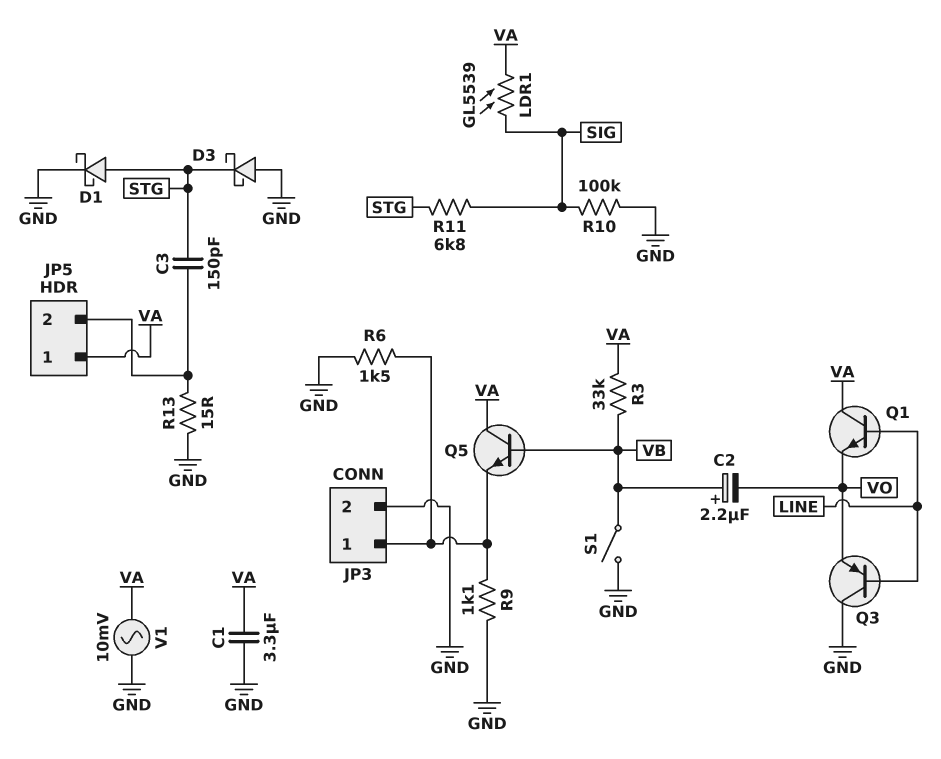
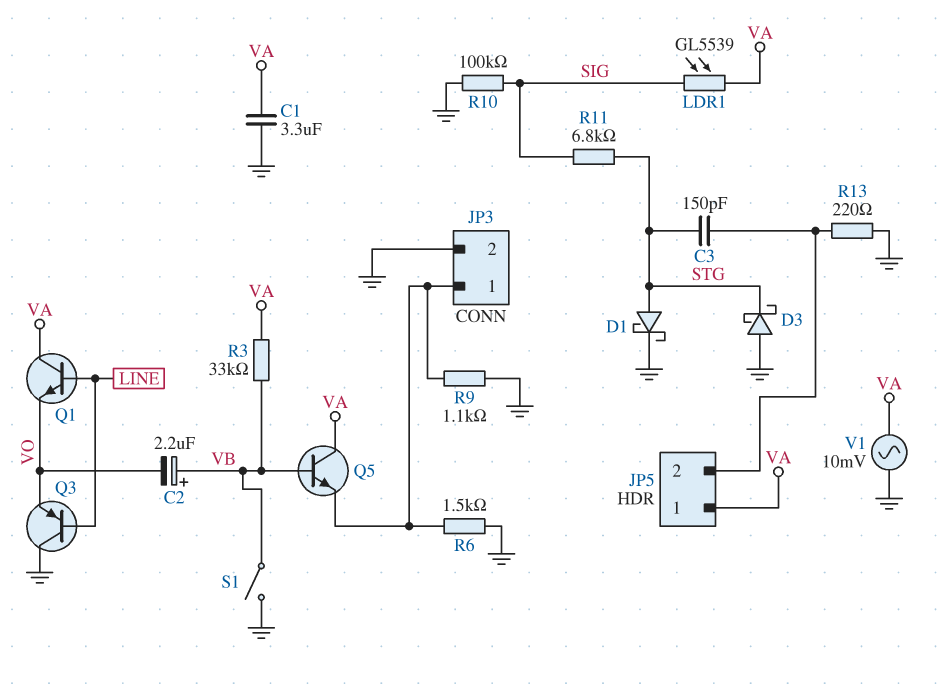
R13: 15 (GND, JP5/2) -> 220 (GND, JP5/2)

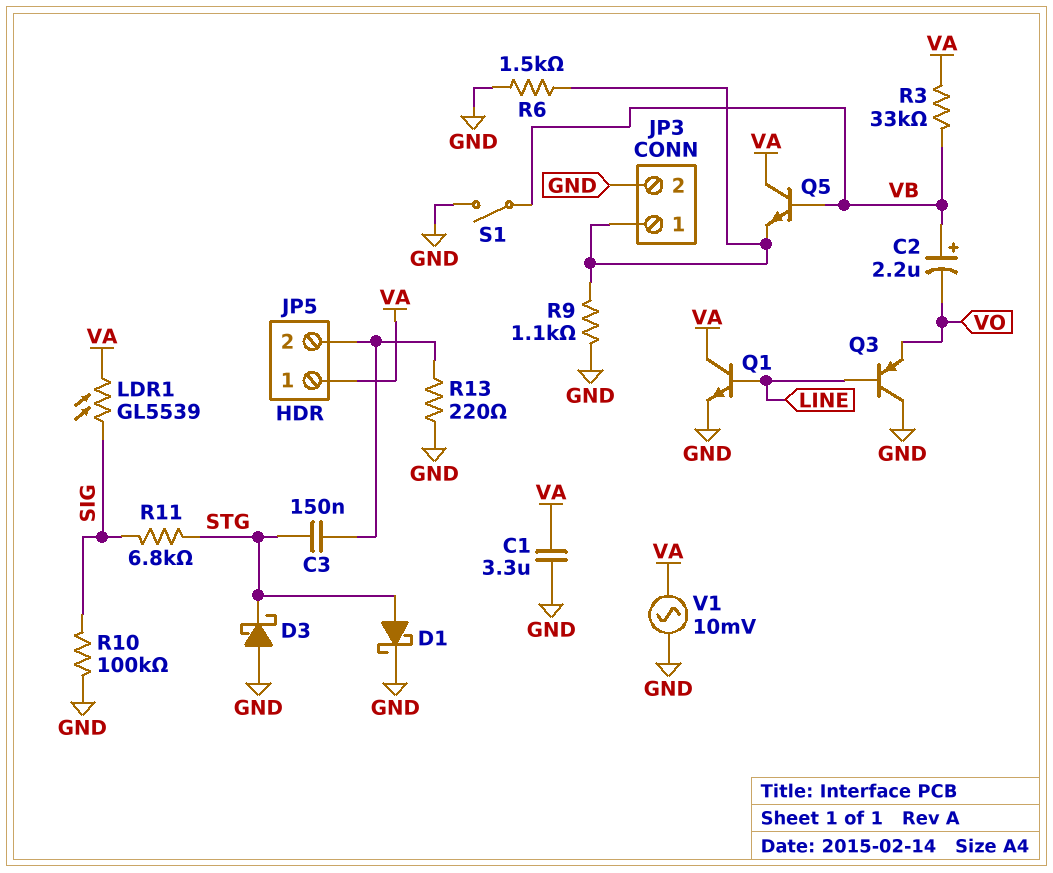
C3: 150pF (JP5/2, STG) -> 150nF (JP5/2, STG)
Q1: NPN (B LINE, C VA, E VO) -> NPN (B LINE, C VA, E GND)

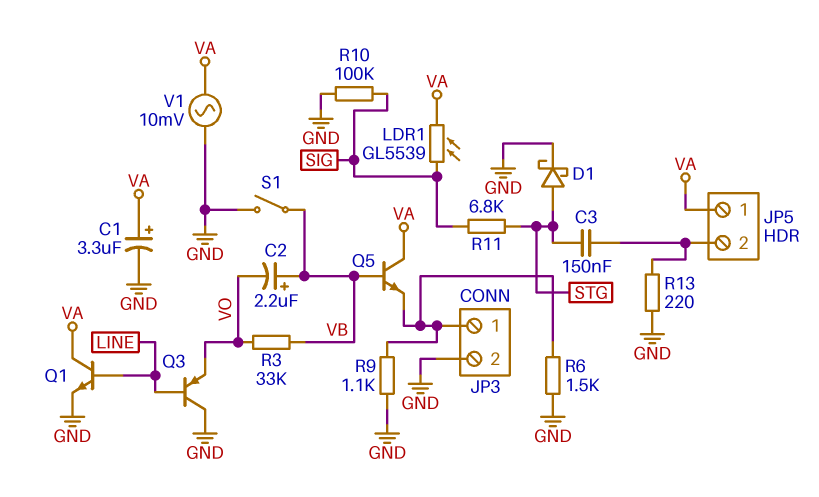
C1: 3.3uF (GND, VA) -> 3.3uF (plus VA, minus GND)
D3: schottky (A GND, K STG) -> none
R3: 33k (VA, VB) -> 33k (VB, VO)

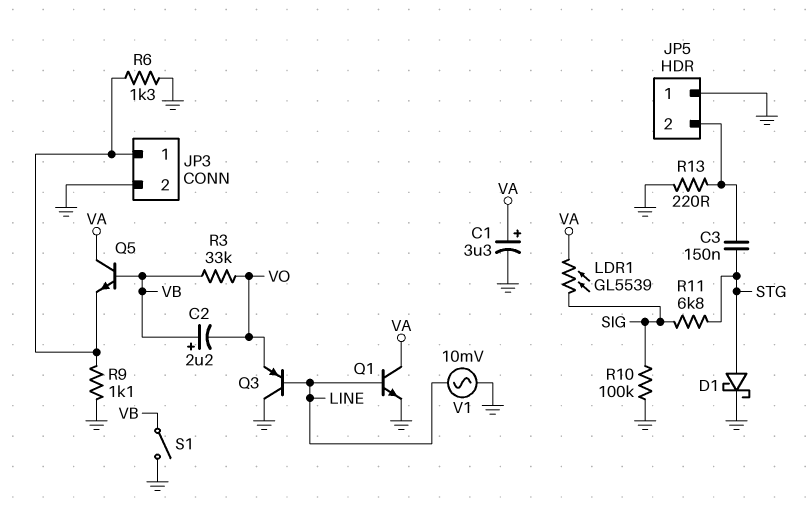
JP5 pin 1: VA -> GND
R6: 1.5k (GND, JP3/1) -> 1.3k (GND, JP3/1)
V1: AC 10mV (GND, VA) -> AC 10mV (GND, LINE)

